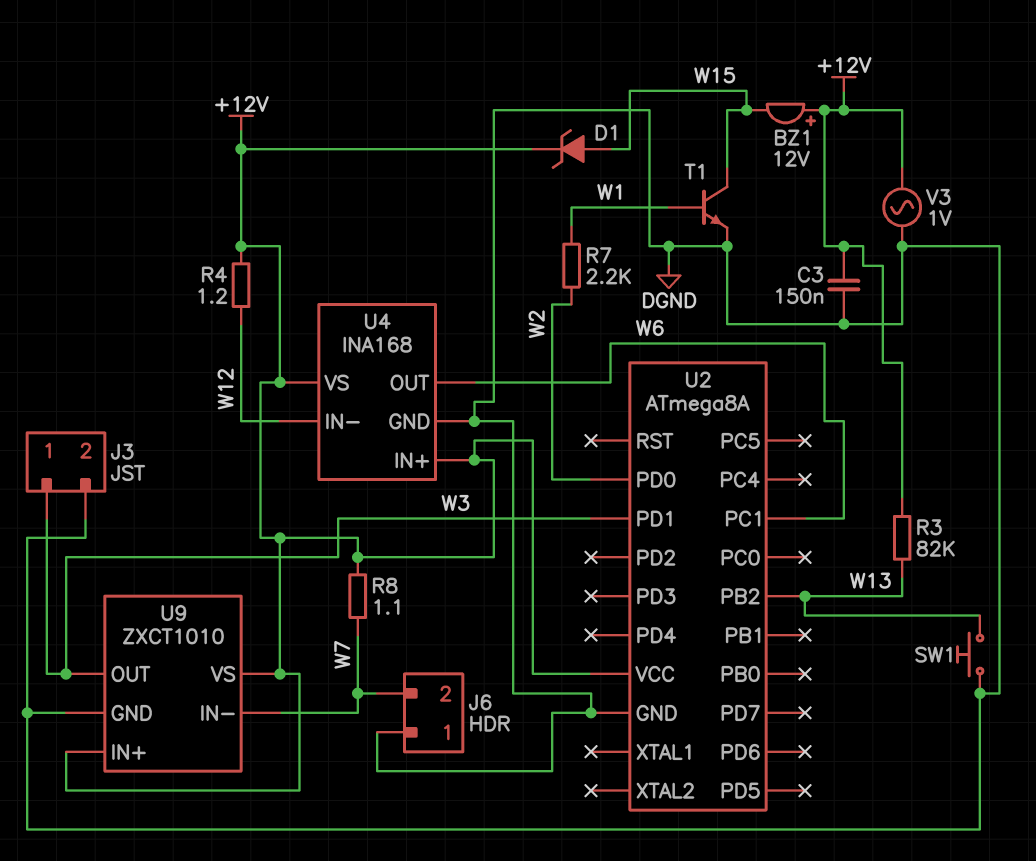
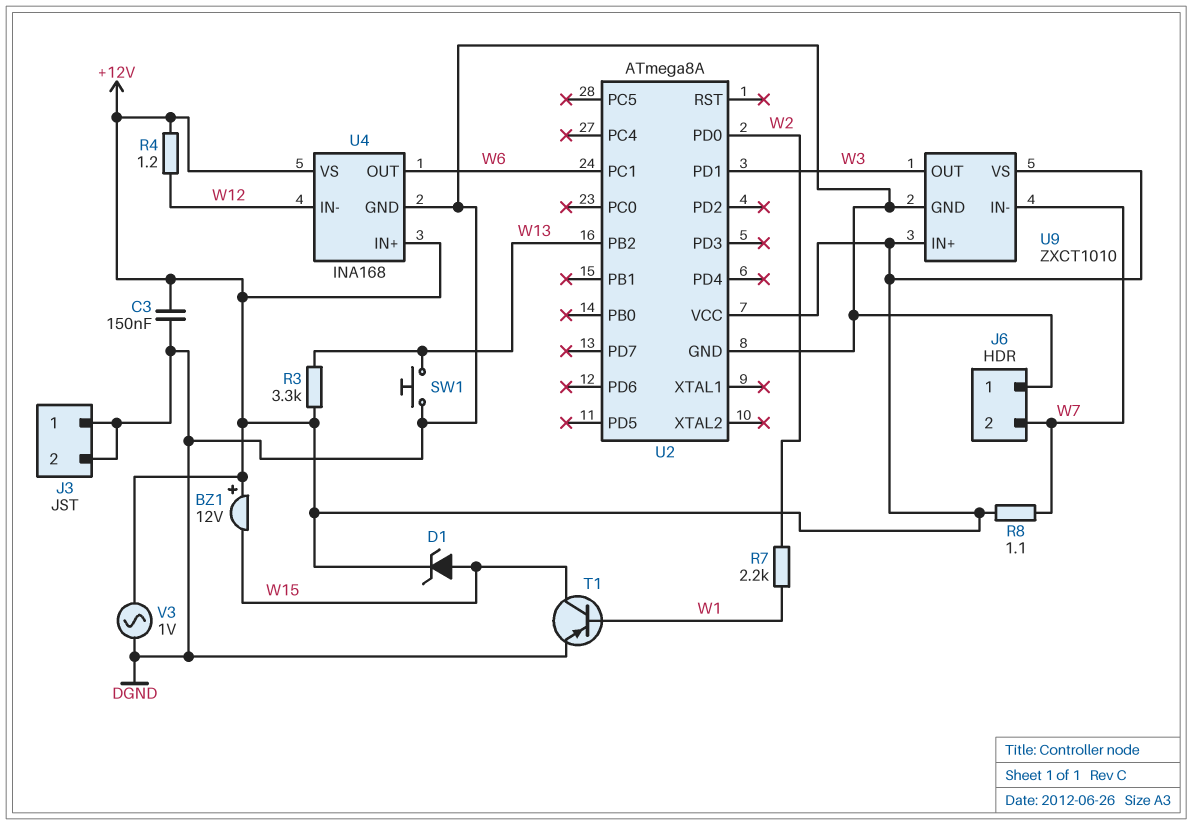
J3 pin 1: W3 -> DGND
R3: 82k (+12V, W13) -> 3.3k (+12V, W13)
T1: NPN (B W1, C W15, E DGND) -> PNP (B W1, C W15, E DGND)

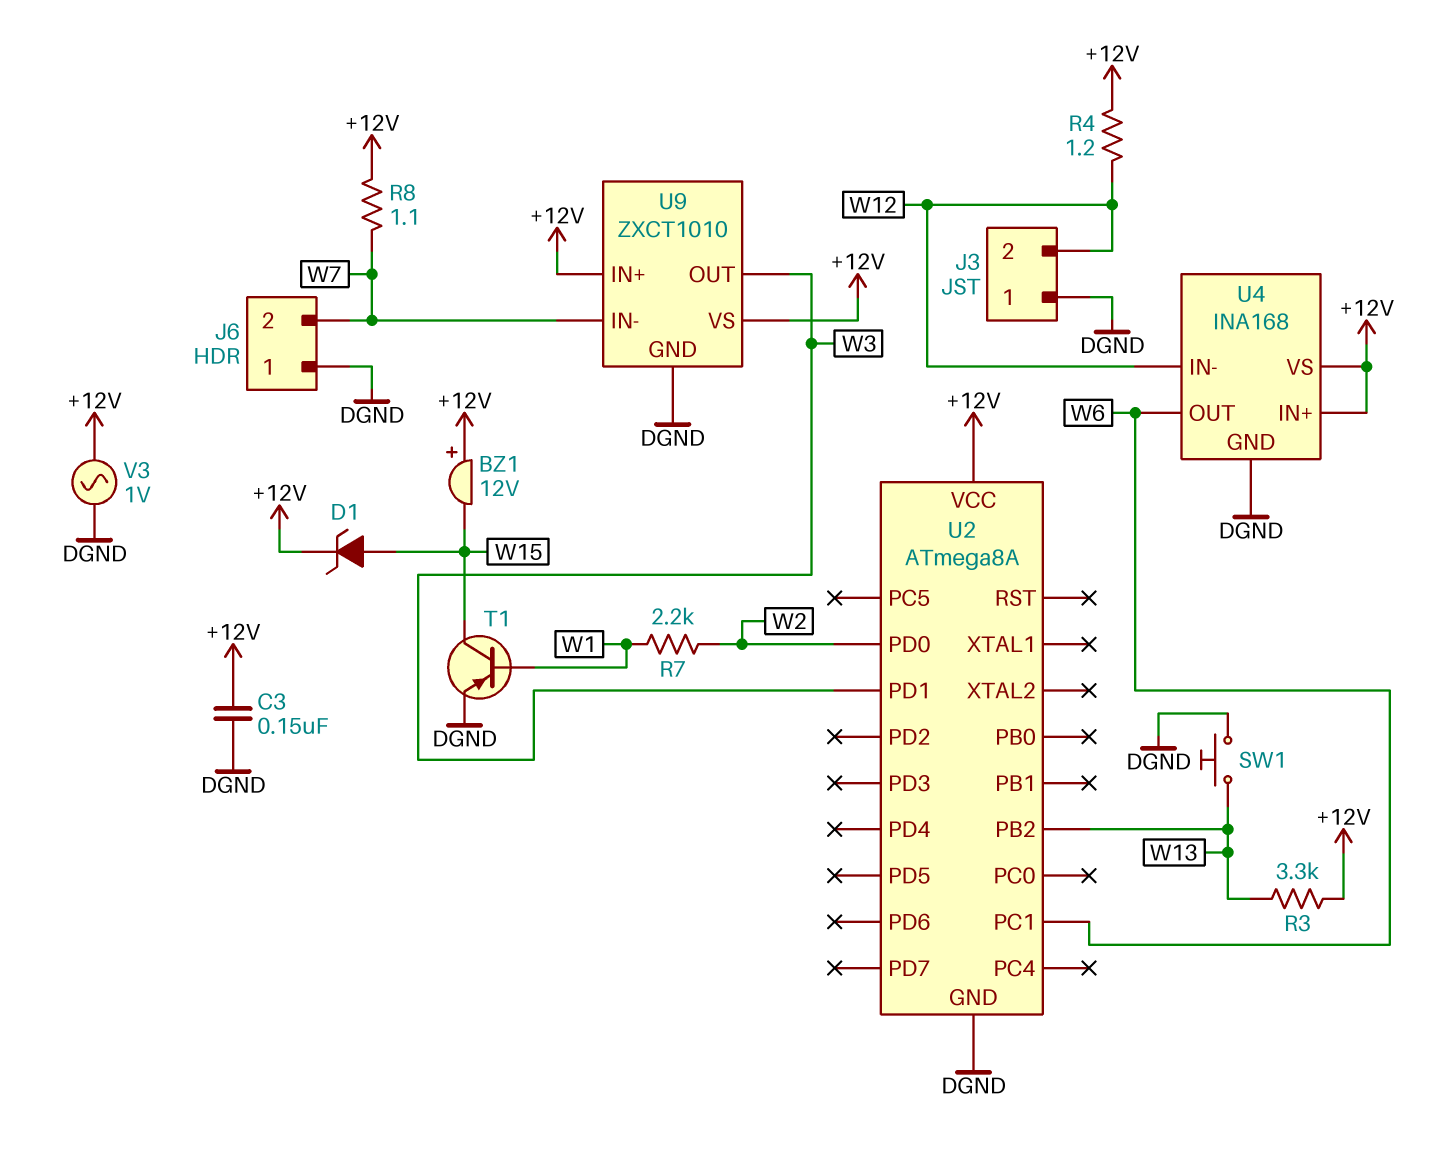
J3 pin 2: DGND -> W12

